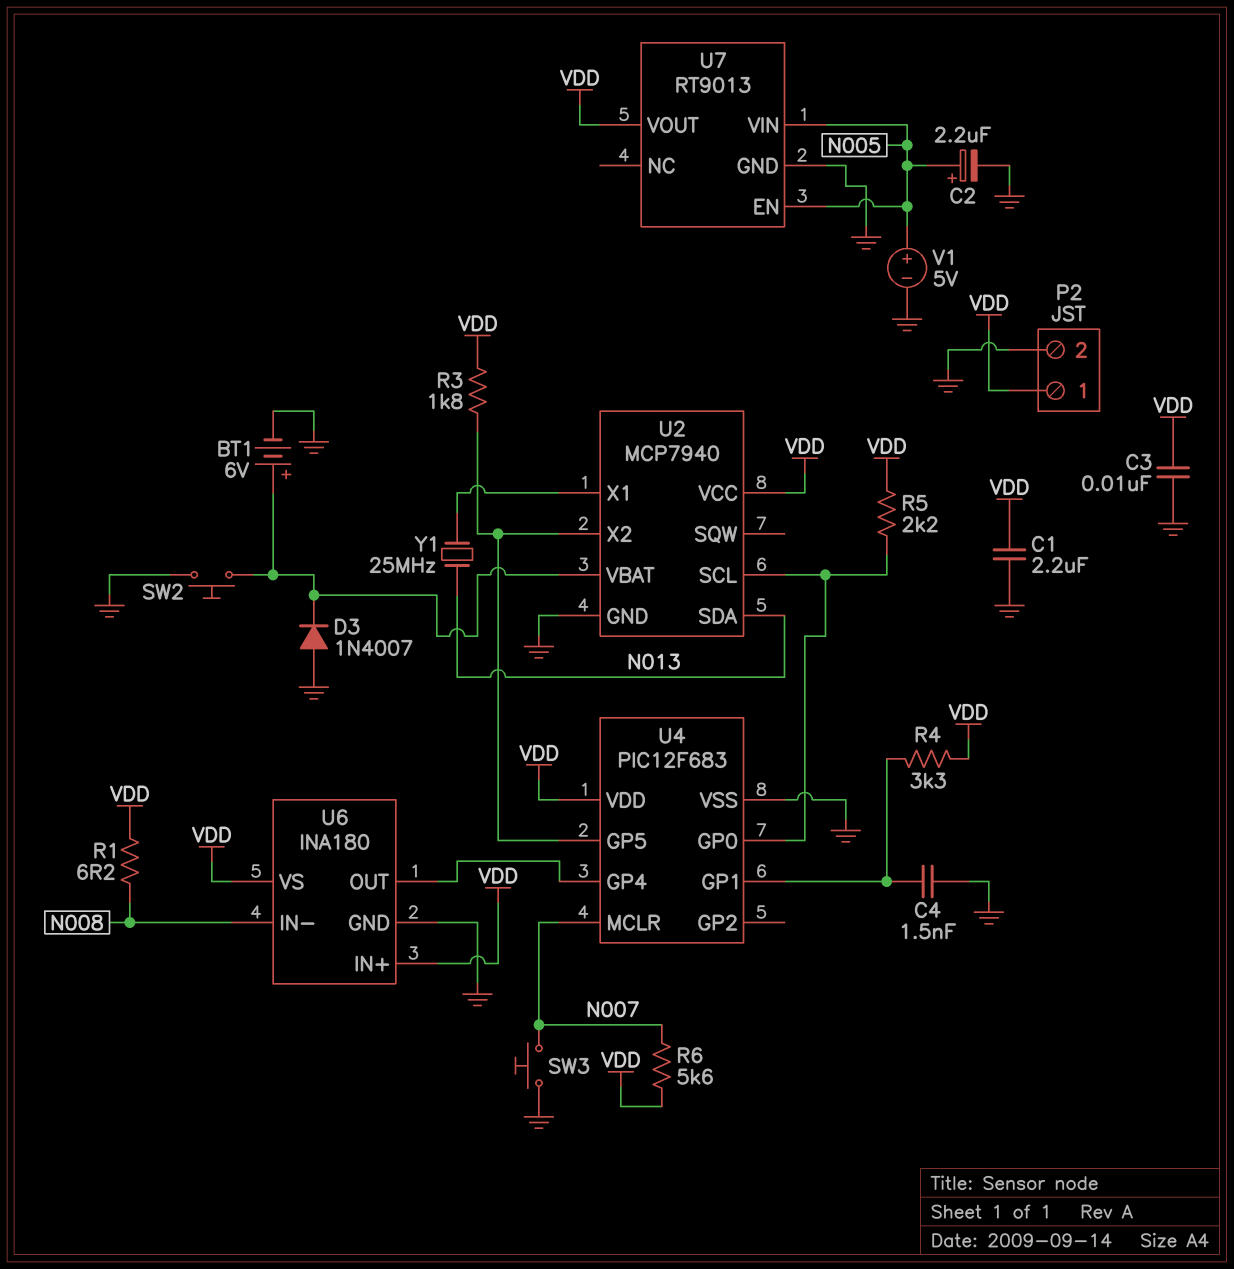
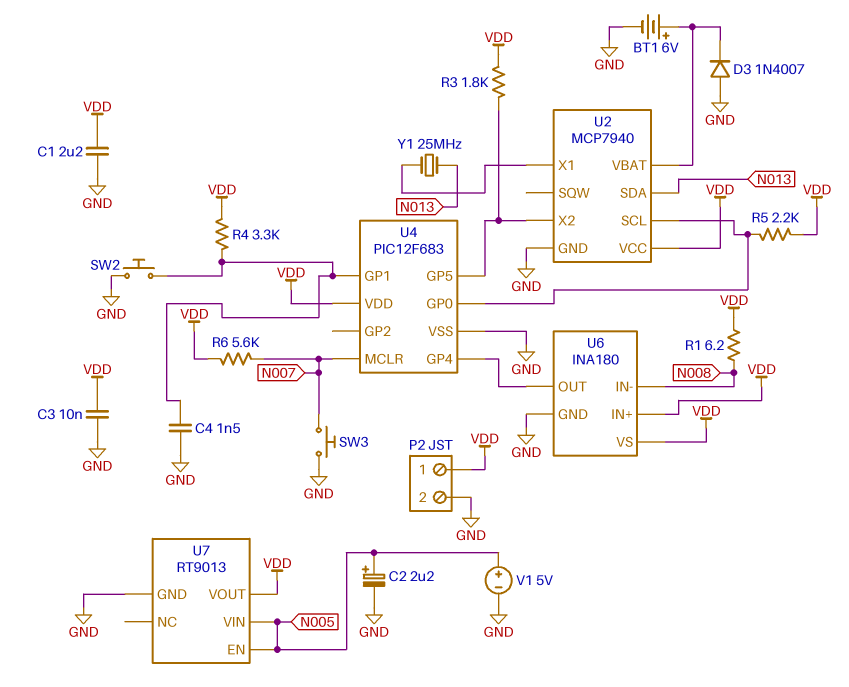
SW2: button (GND, U2/VBAT) -> button (GND, U4/GP1)

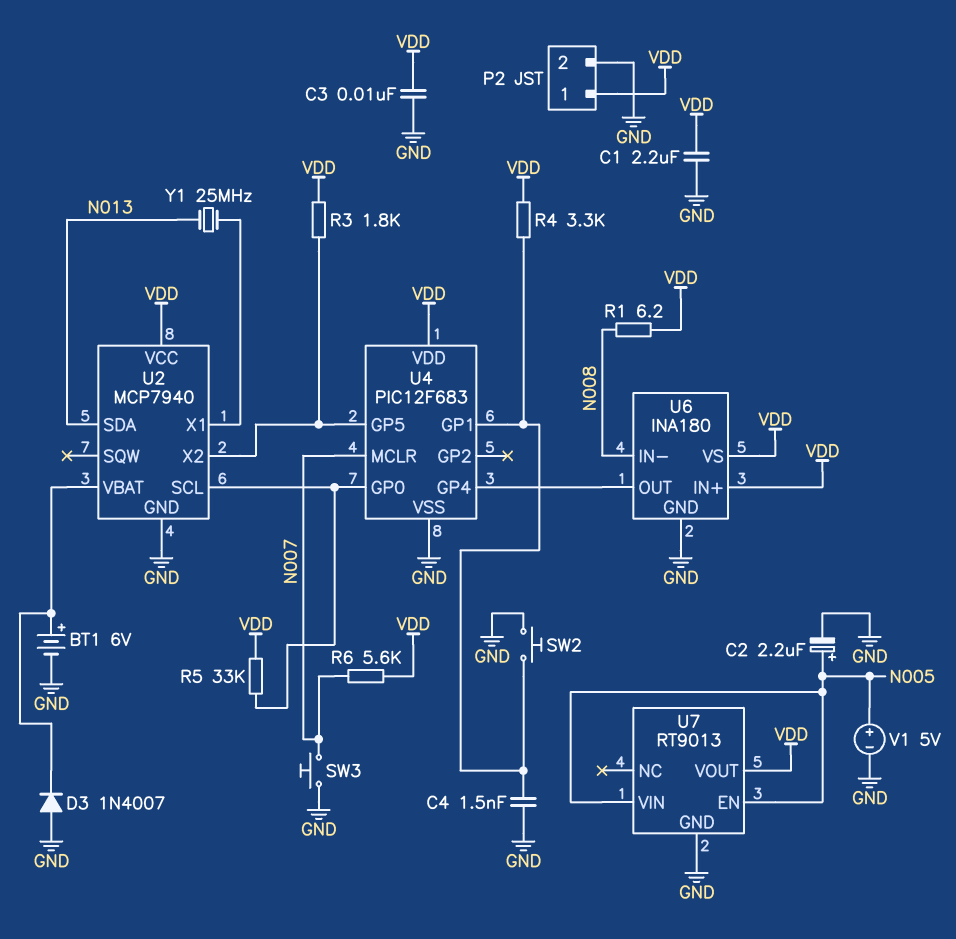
R5: 2.2k (U2/SCL, VDD) -> 33k (U2/SCL, VDD)

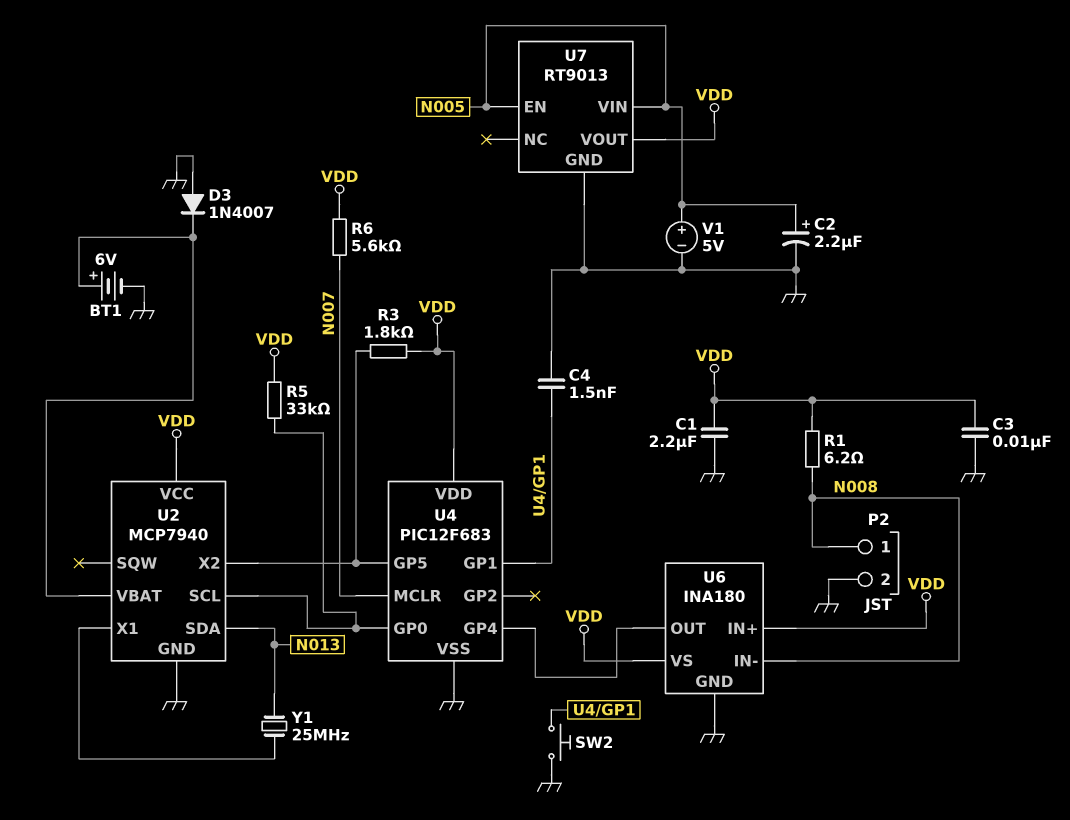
P2 pin 1: VDD -> N008
R4: 3.3k (U4/GP1, VDD) -> none
SW3: button (GND, N007) -> none

